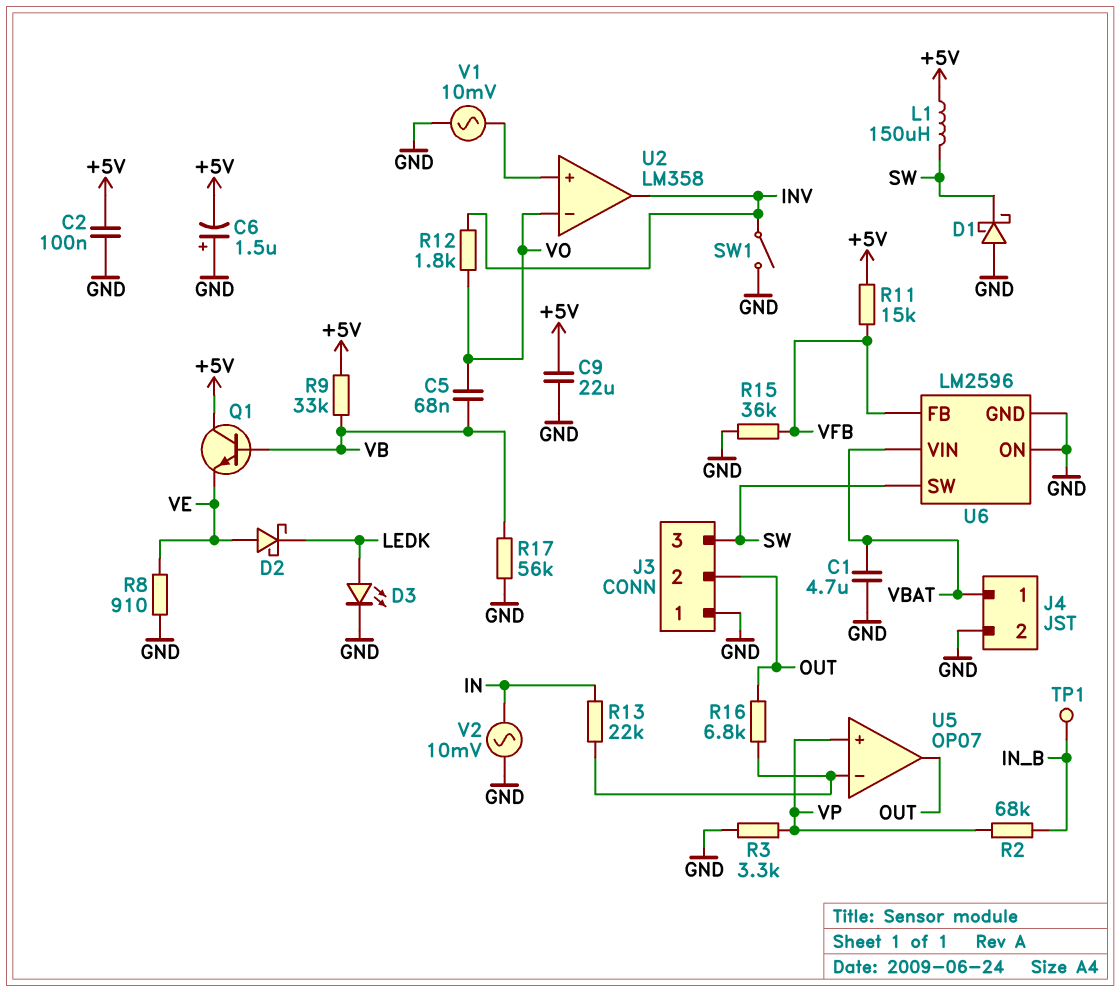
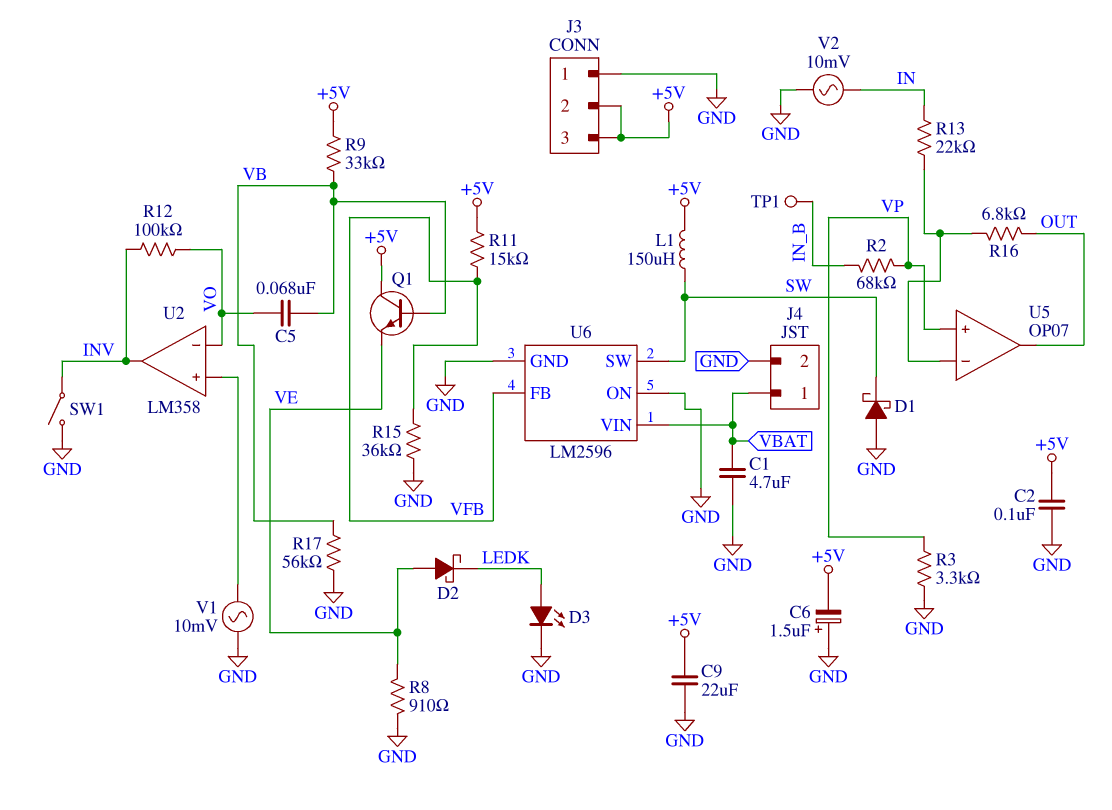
J3 pin 2: OUT -> +5V
J3 pin 3: SW -> +5V
R12: 1.8k (INV, VO) -> 100k (INV, VO)

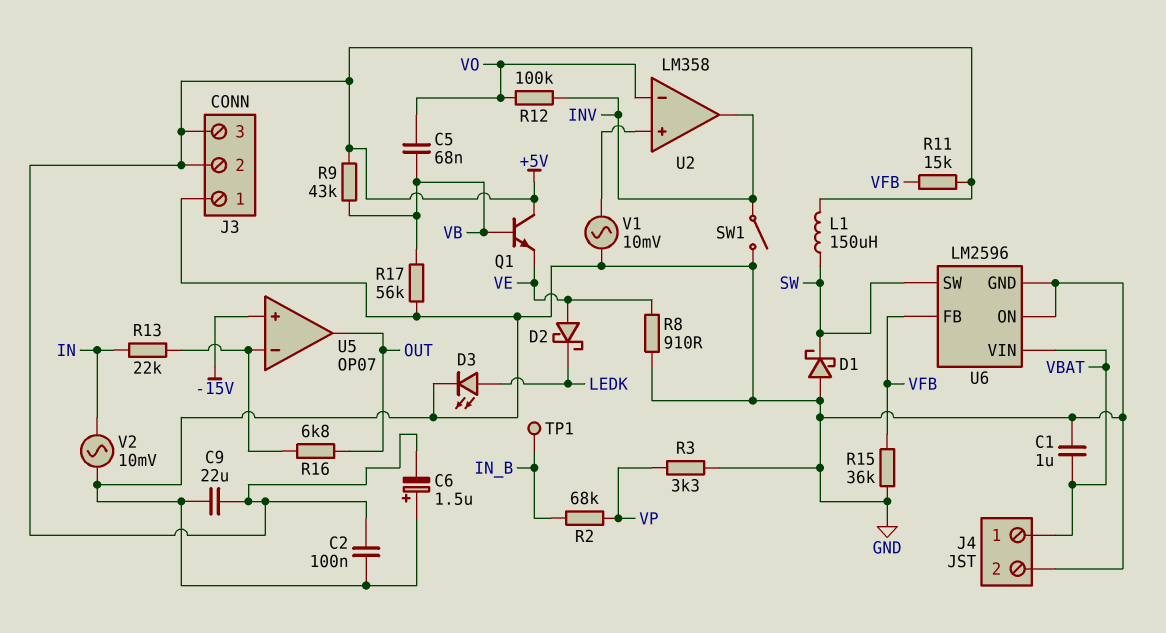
C1: 4.7uF (GND, VBAT) -> 1uF (GND, VBAT)
R9: 33k (+5V, VB) -> 43k (+5V, VB)
U5 pin in+: VP -> -15V

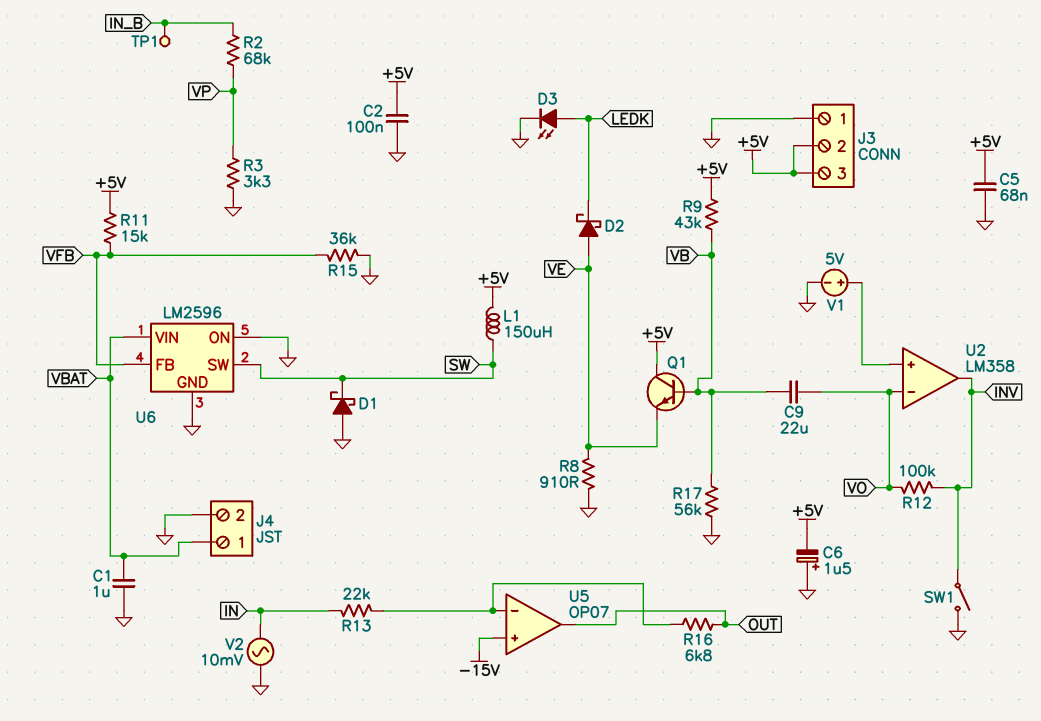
C5: 68nF (VB, VO) -> 68nF (+5V, GND)
C9: 22uF (+5V, GND) -> 22uF (VB, VO)
V1: AC 10mV (GND, U2/in+) -> 5V (plus U2/in+, minus GND)

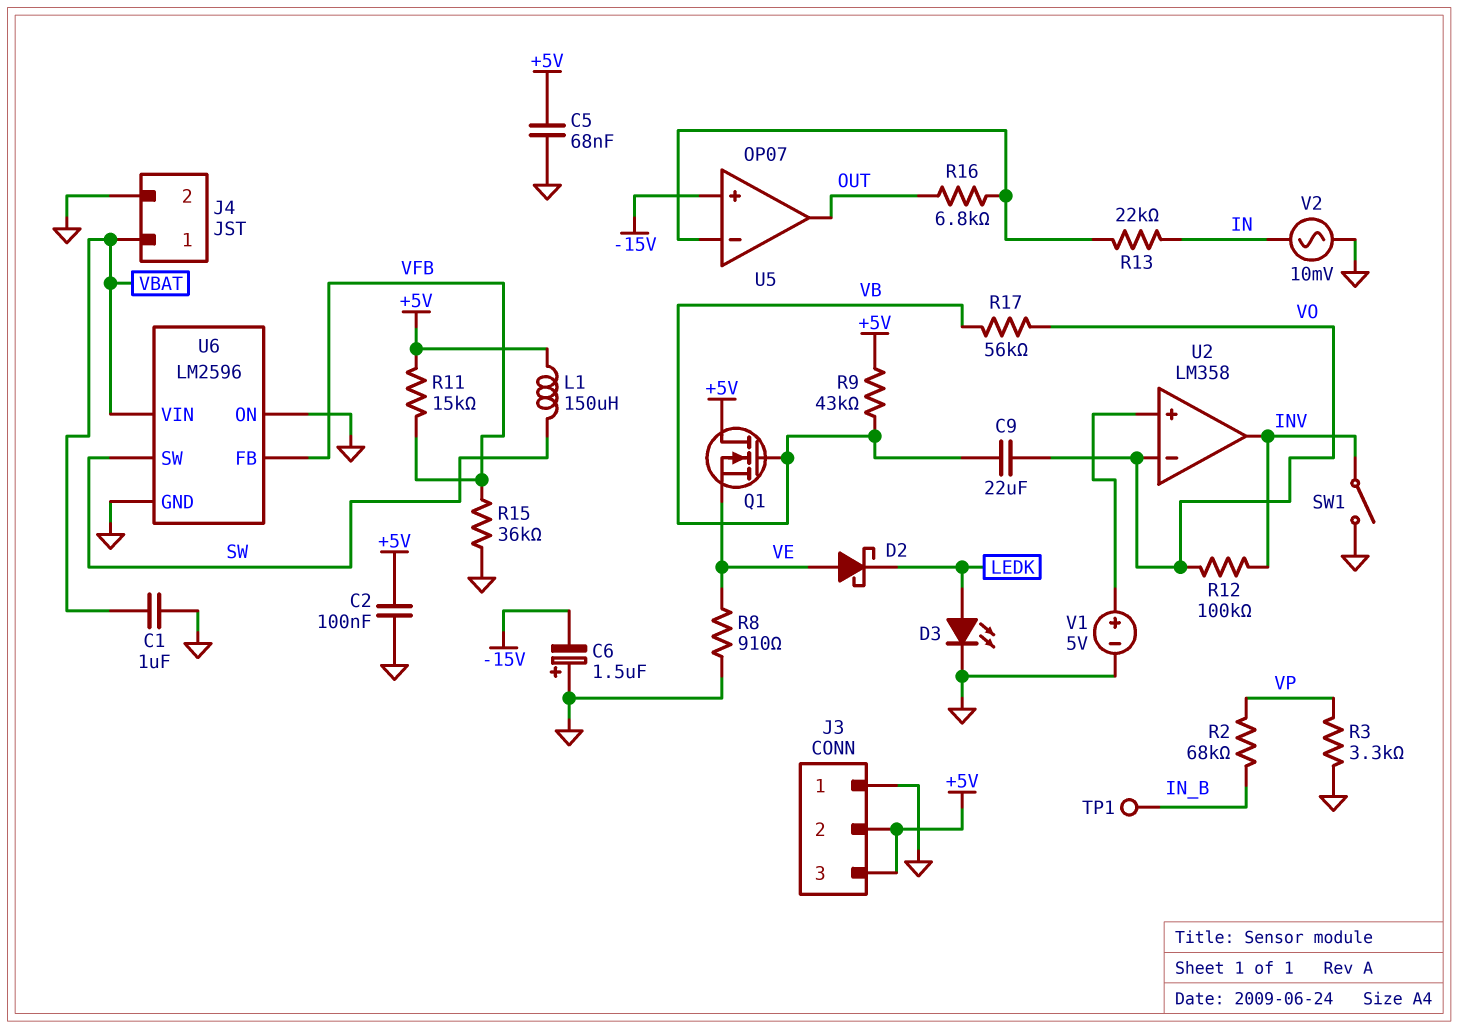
C6: 1.5uF (plus GND, minus +5V) -> 1.5uF (plus GND, minus -15V)
D1: schottky (A GND, K SW) -> none
Q1: NPN (B VB, C +5V, E VE) -> NMOS (G VB, D +5V, S VE)
R17: 56k (GND, VB) -> 56k (VB, VO)

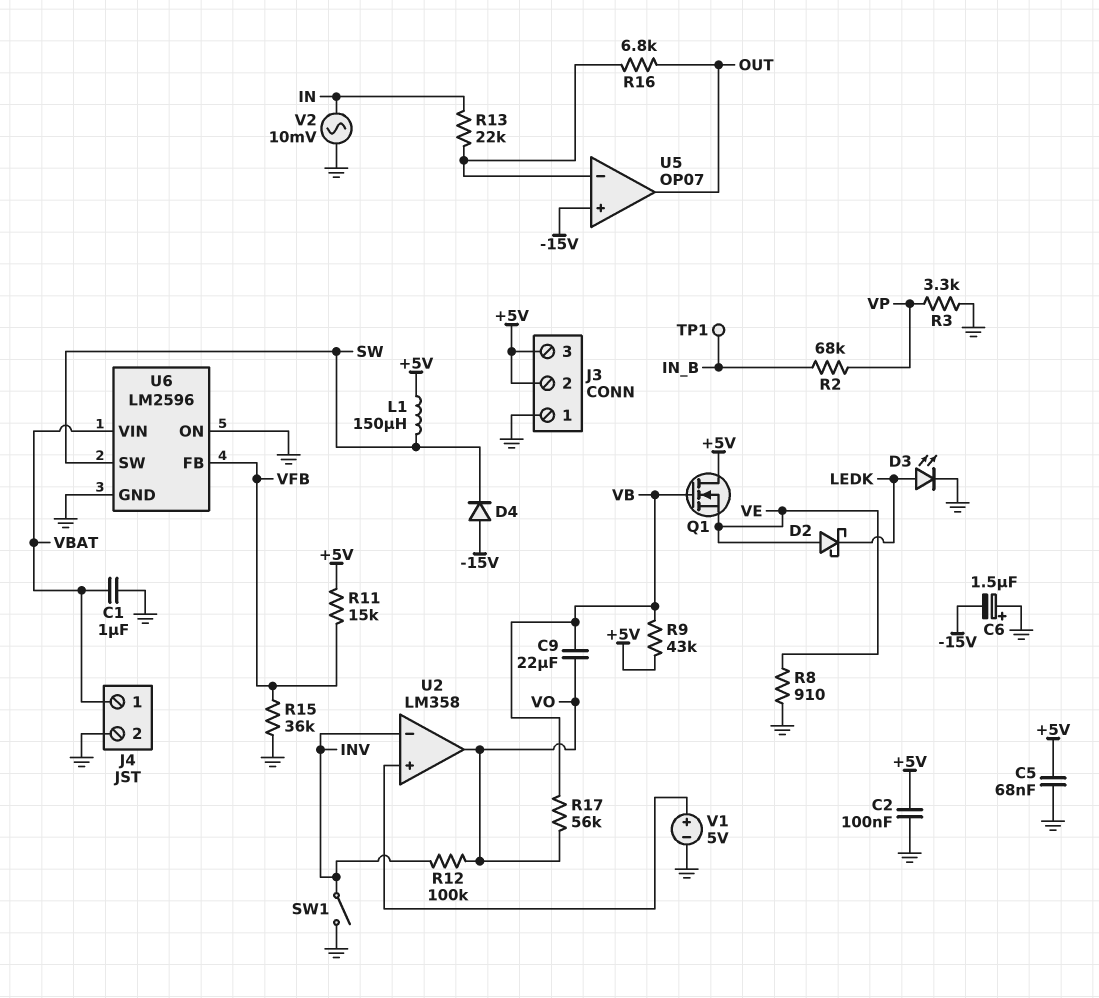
D4: none -> diode (A -15V, K SW)
U2 pin in-: VO -> INV
U2 pin out: INV -> VO

